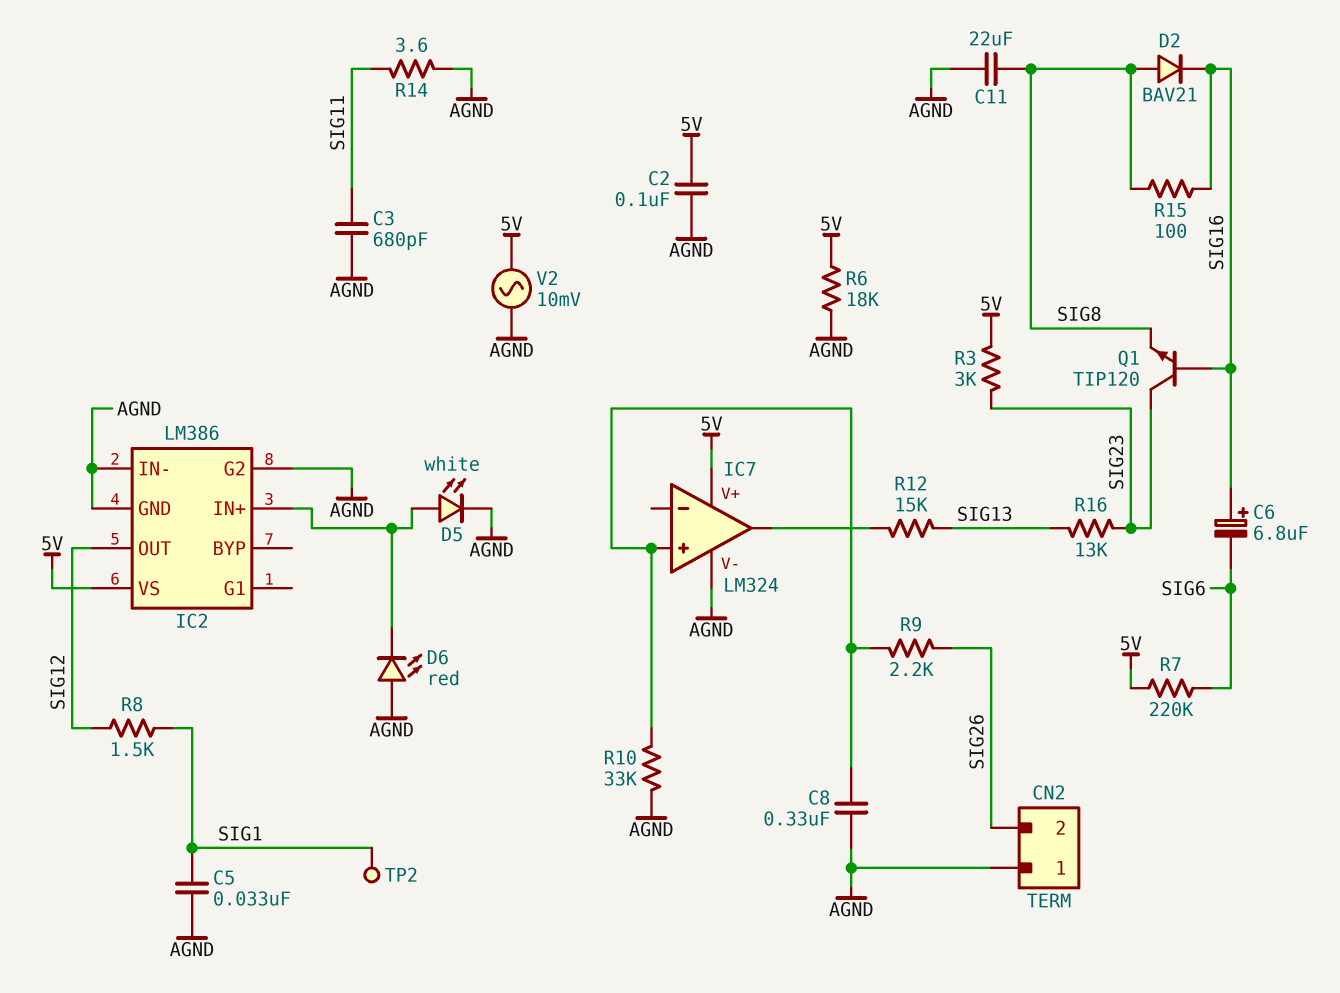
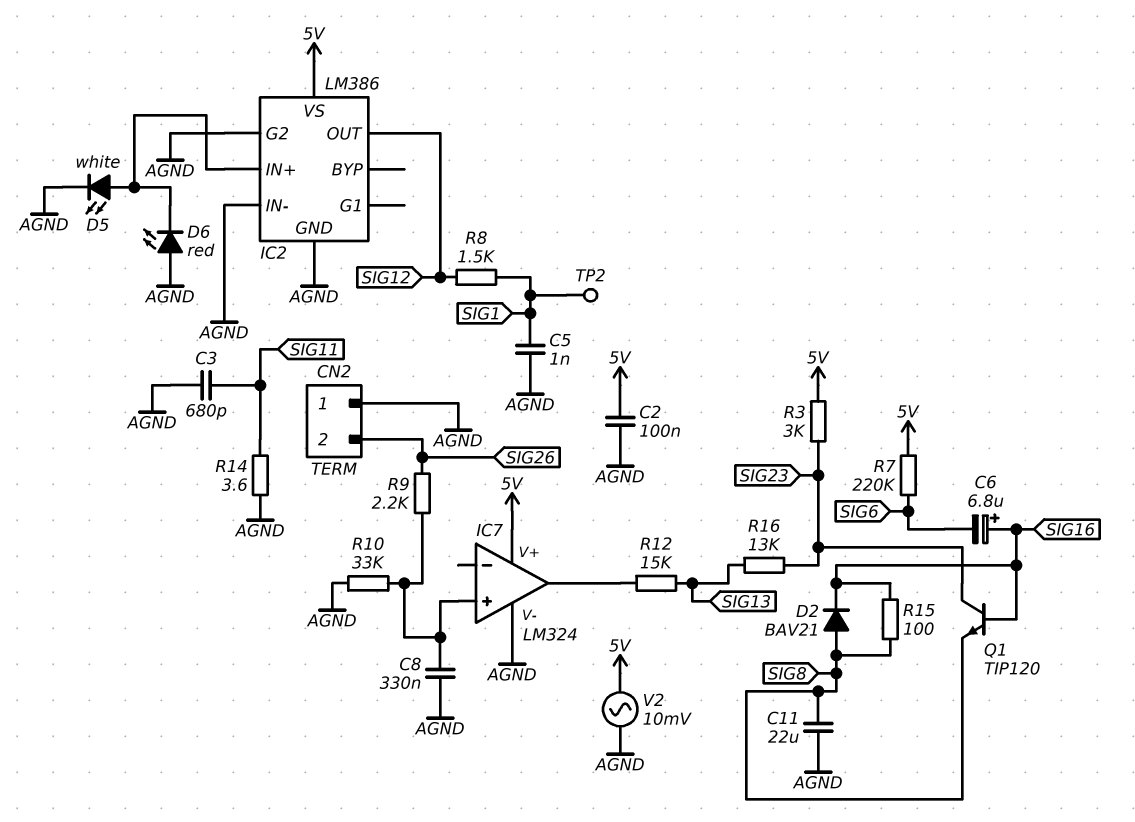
C5: 33nF (AGND, SIG1) -> 1nF (AGND, SIG1)
R6: 18k (5V, AGND) -> none

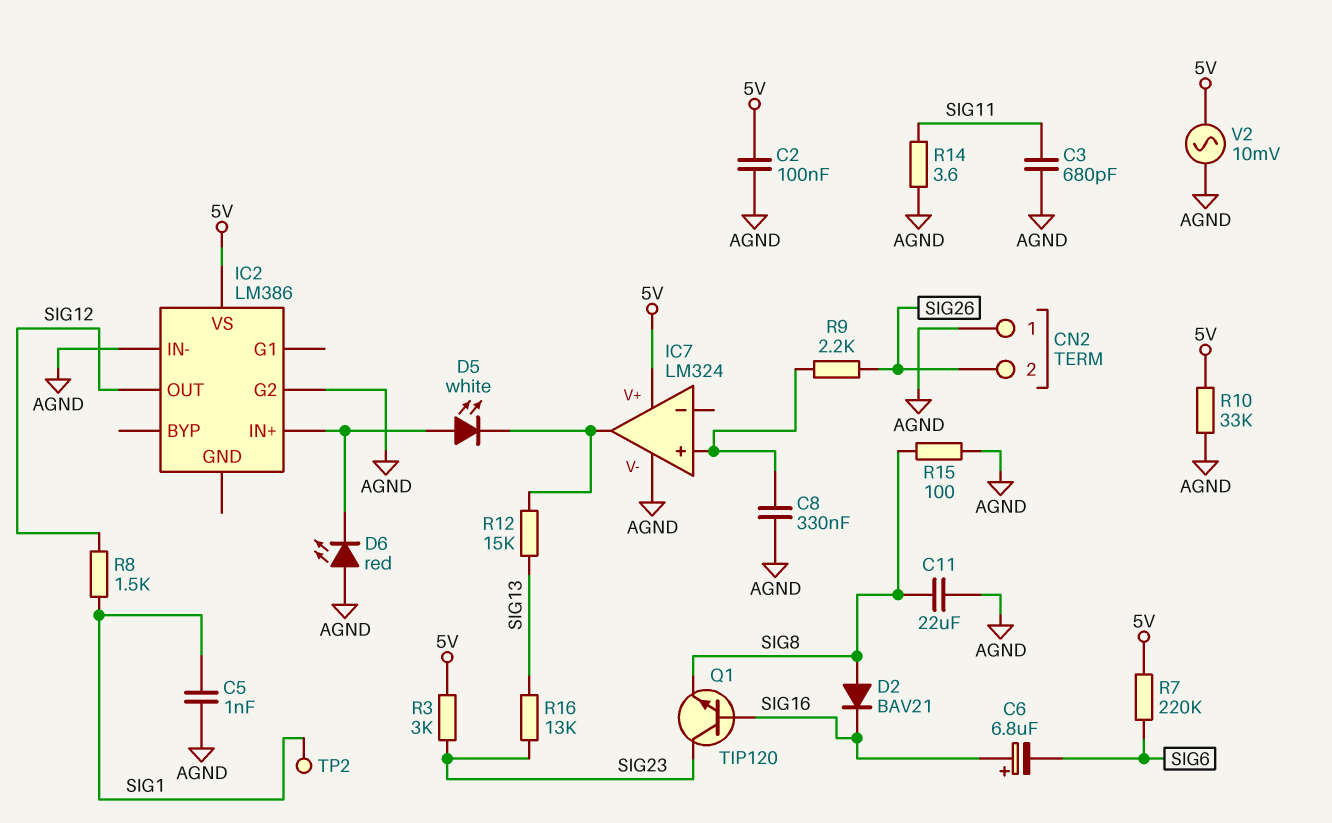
D5: LED white (A IC2/IN+, K AGND) -> LED white (A IC2/IN+, K IC7/out)
IC2 pin GND: AGND -> none
R10: 33k (AGND, IC7/in+) -> 33k (5V, AGND)
R15: 100 (SIG8, SIG16) -> 100 (AGND, SIG8)

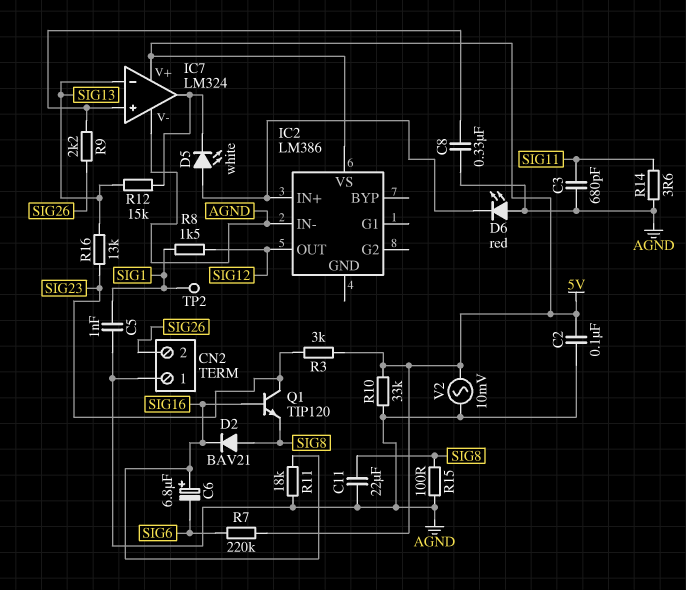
IC2 pin G2: AGND -> none
IC7 pin in-: none -> SIG13
R11: none -> 18k (AGND, SIG16)

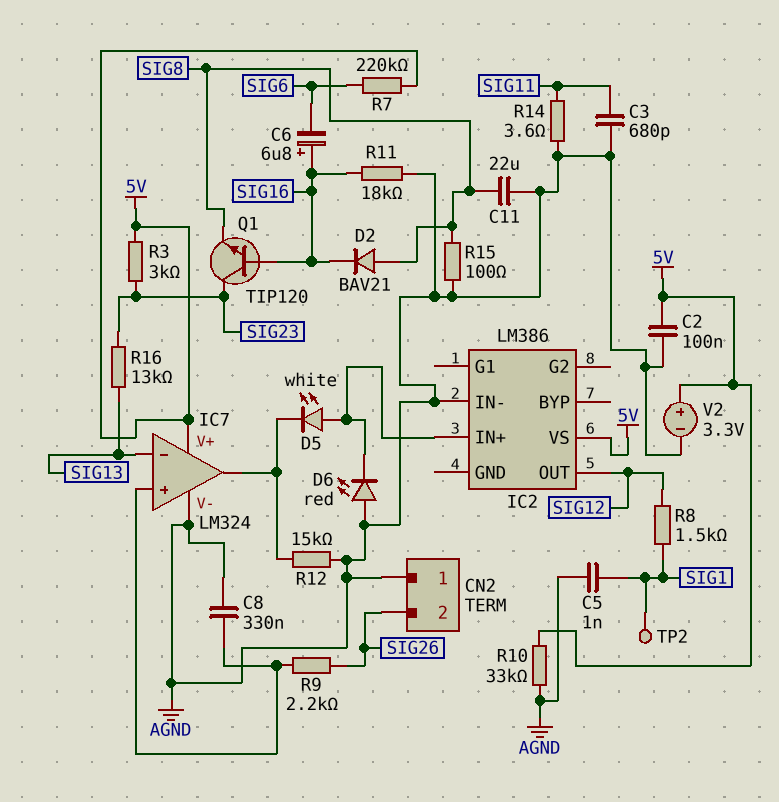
R12: 15k (IC7/out, SIG13) -> 15k (AGND, IC7/out)
V2: AC 10mV (5V, AGND) -> 3.3V (plus 5V, minus AGND)

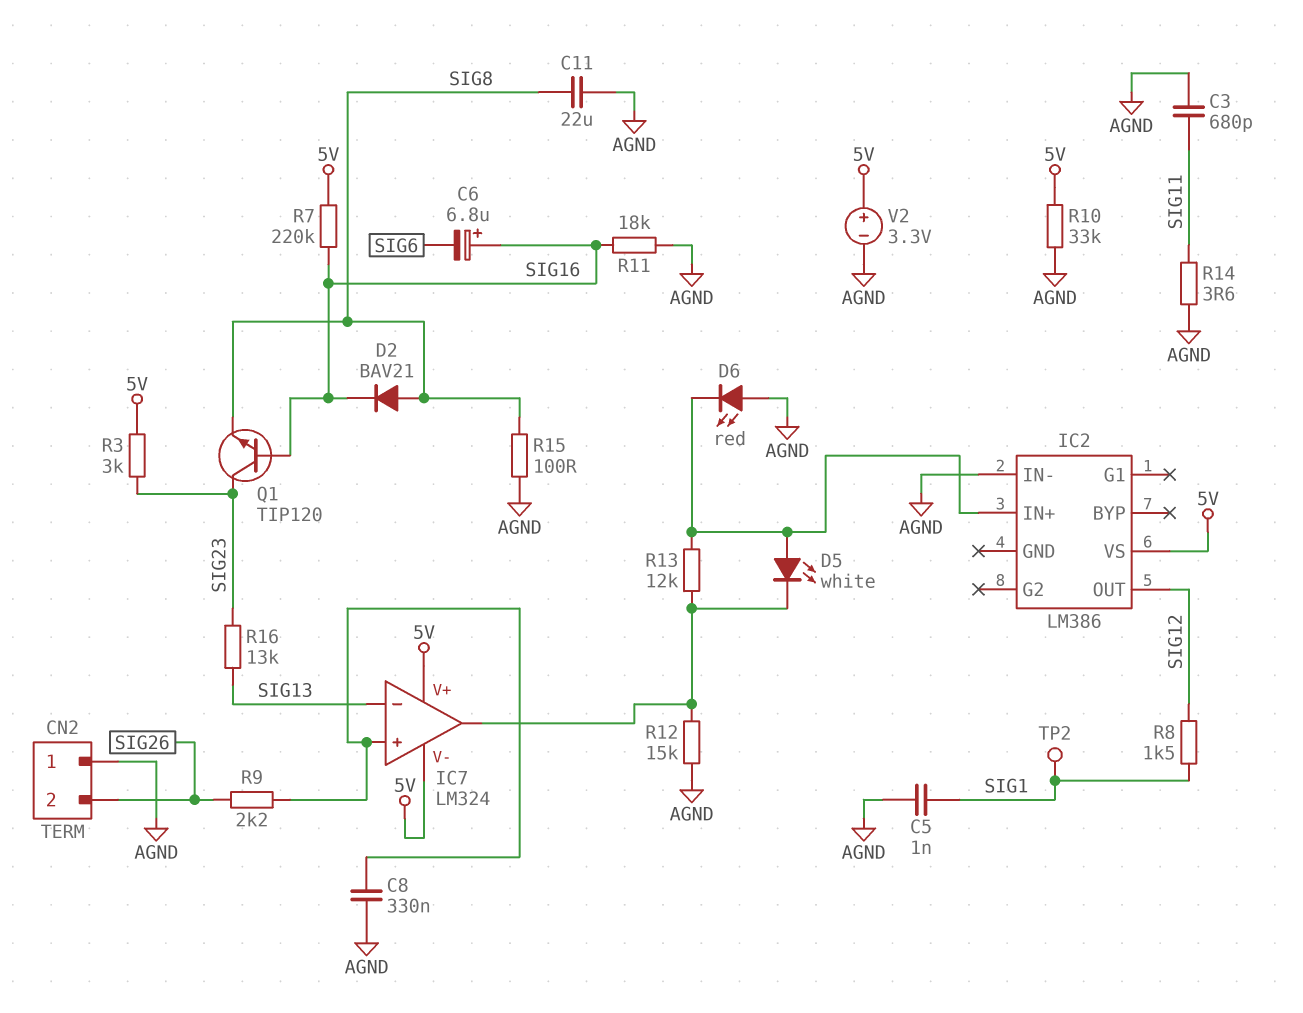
C2: 100nF (5V, AGND) -> none
IC7 pin V-: AGND -> 5V
R7: 220k (5V, SIG6) -> 220k (5V, SIG16)
R13: none -> 12k (IC2/IN+, IC7/out)

